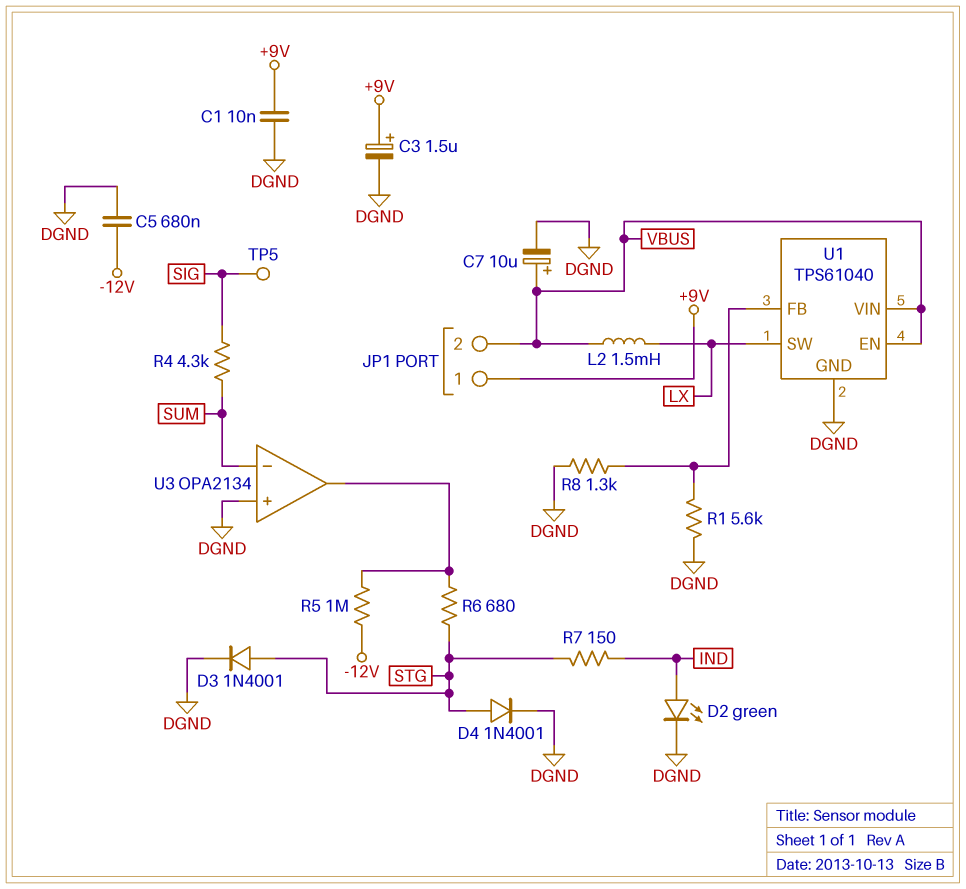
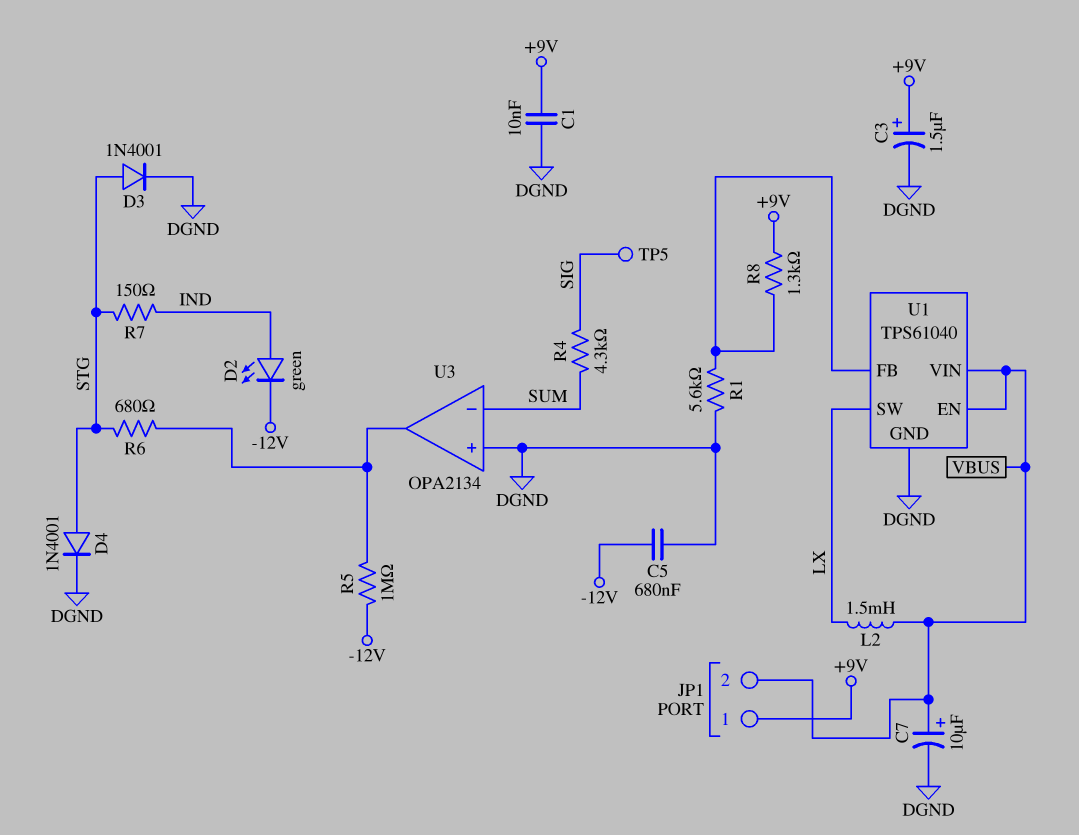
D2: LED green (A IND, K DGND) -> LED green (A IND, K -12V)
R8: 1.3k (DGND, U1/FB) -> 1.3k (+9V, U1/FB)

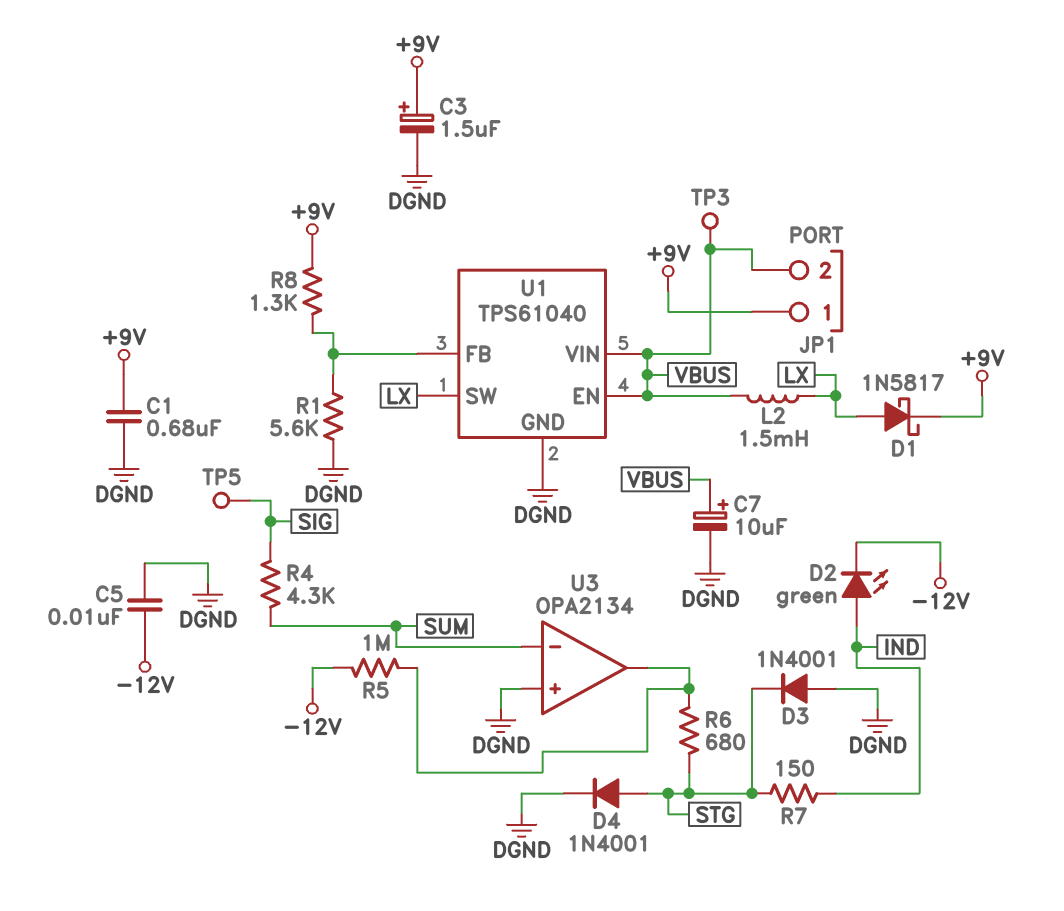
C1: 10nF (+9V, DGND) -> 680nF (+9V, DGND)
C5: 680nF (-12V, DGND) -> 10nF (-12V, DGND)
D1: none -> schottky 1N5817 (A LX, K +9V)
D3: diode 1N4001 (A STG, K DGND) -> diode 1N4001 (A DGND, K STG)
TP3: none -> test point (VBUS)

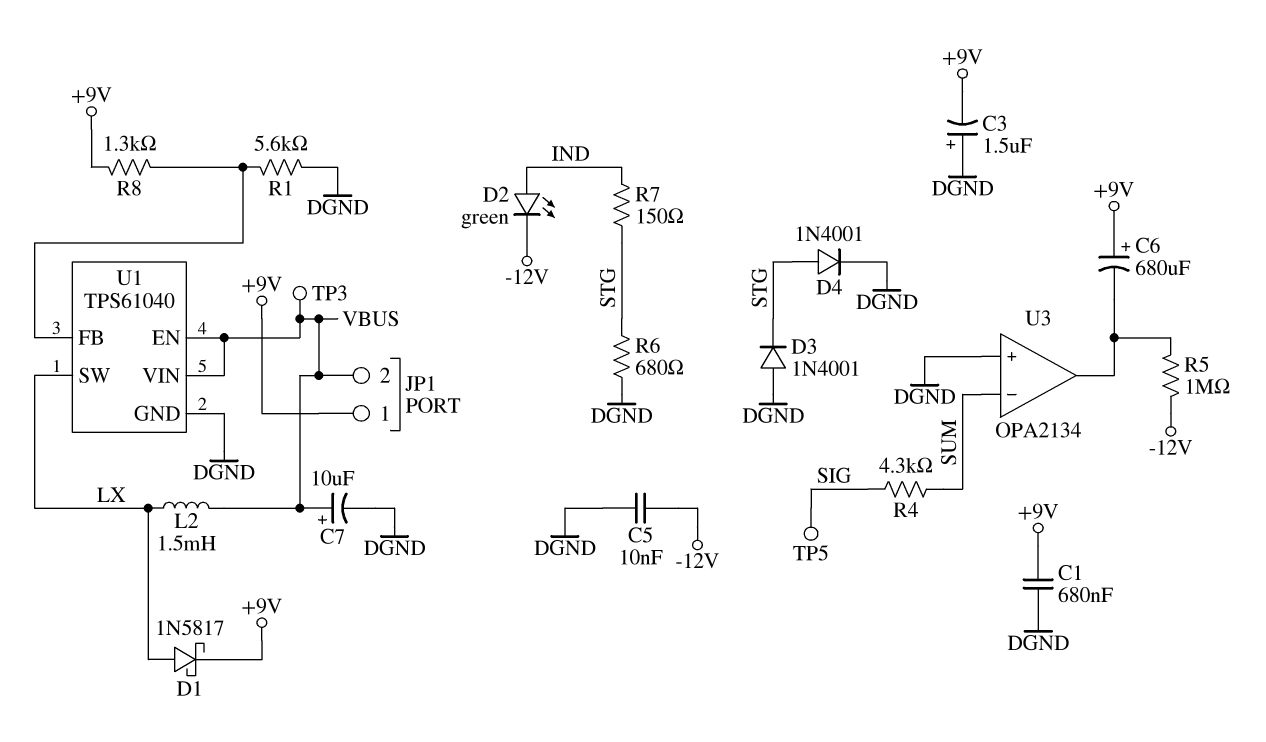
C3: 1.5uF (plus +9V, minus DGND) -> 1.5uF (plus DGND, minus +9V)
C6: none -> 680uF (plus +9V, minus U3/out)
R6: 680 (STG, U3/out) -> 680 (DGND, STG)

